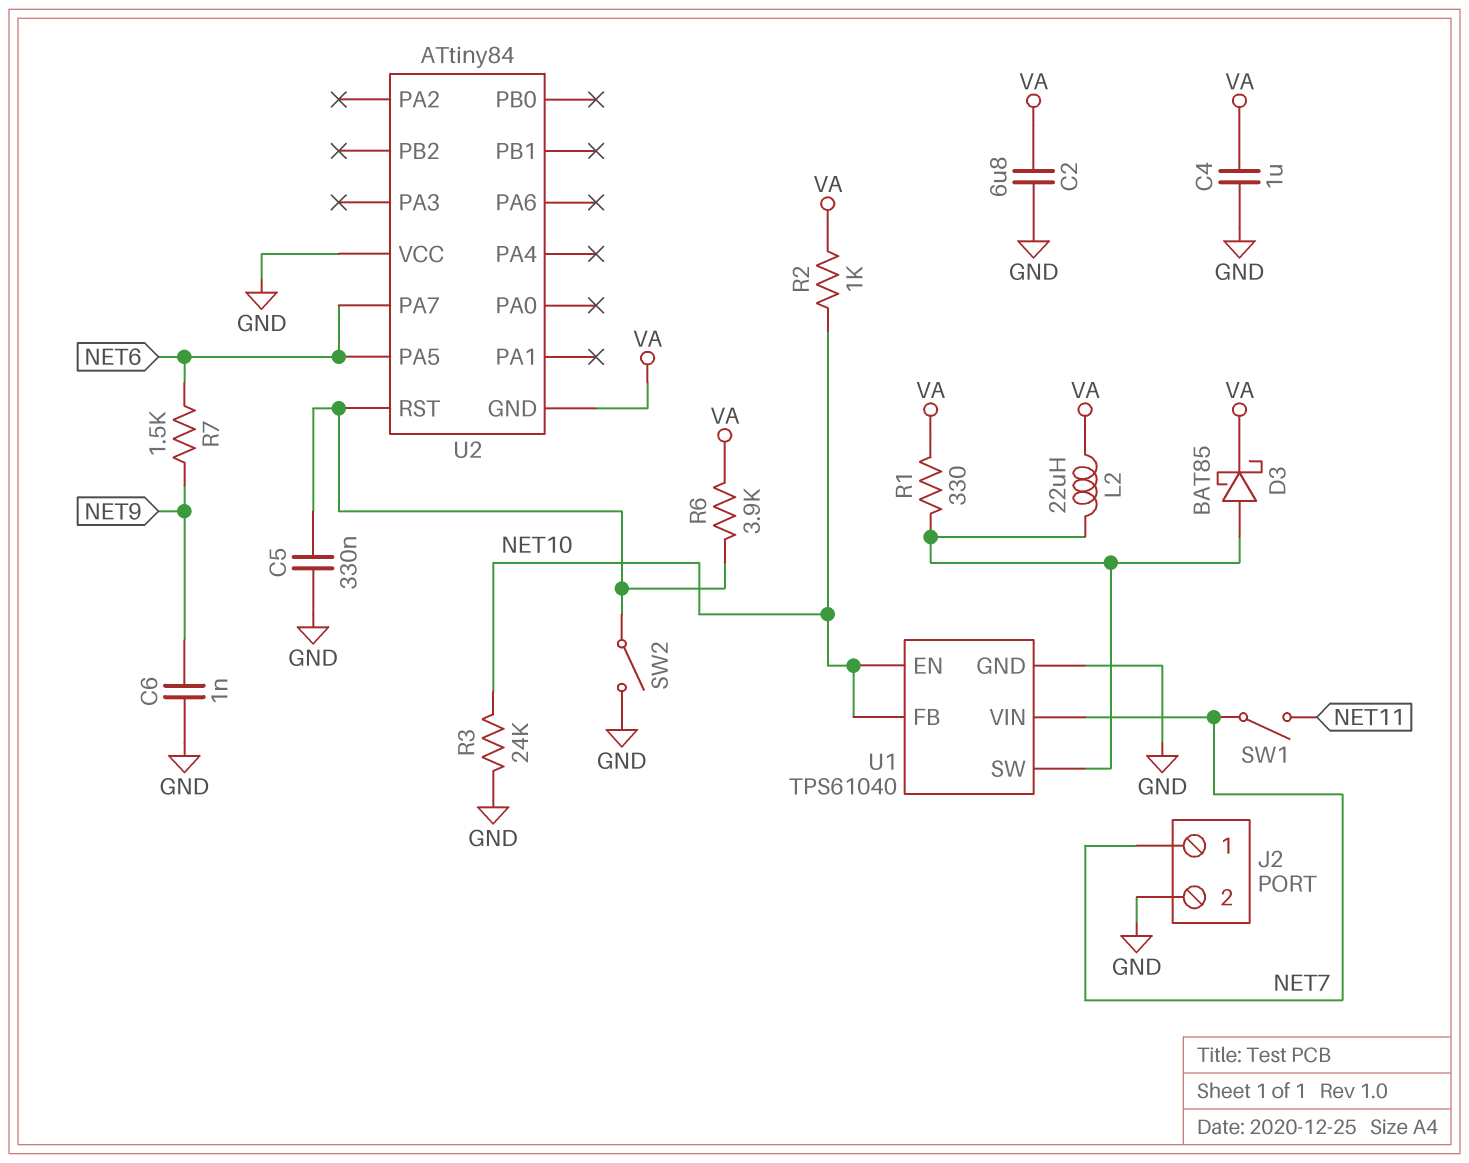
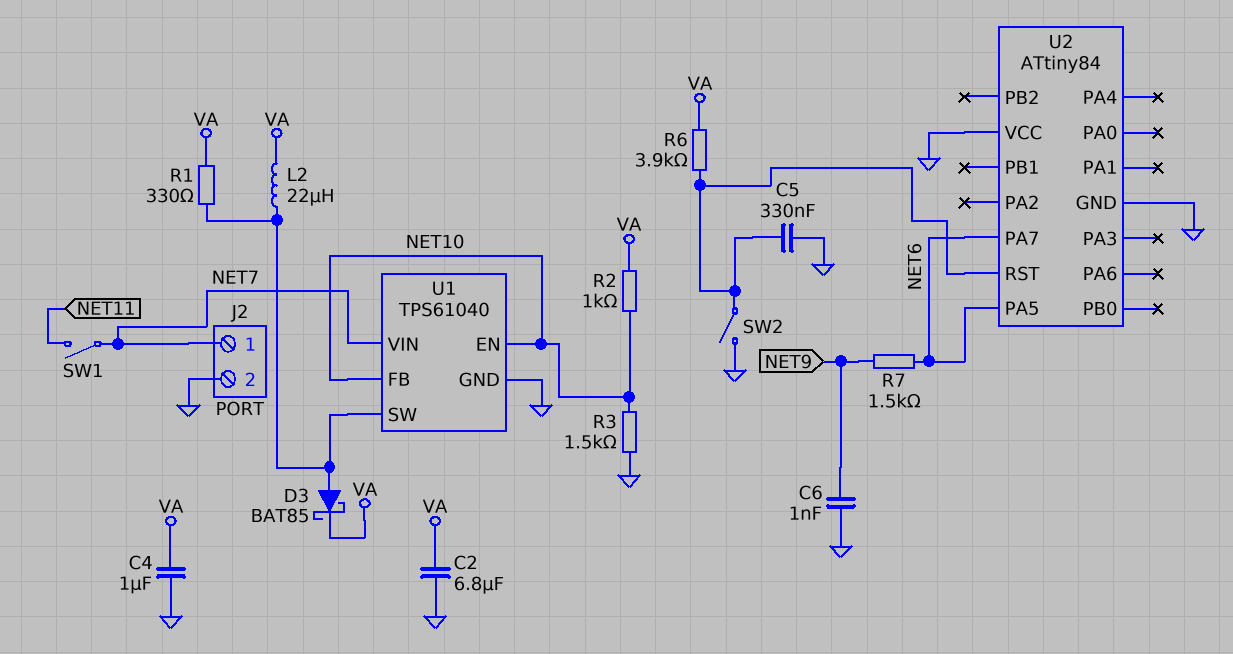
R3: 24k (GND, NET10) -> 1.5k (GND, NET10)
U2 pin GND: VA -> GND

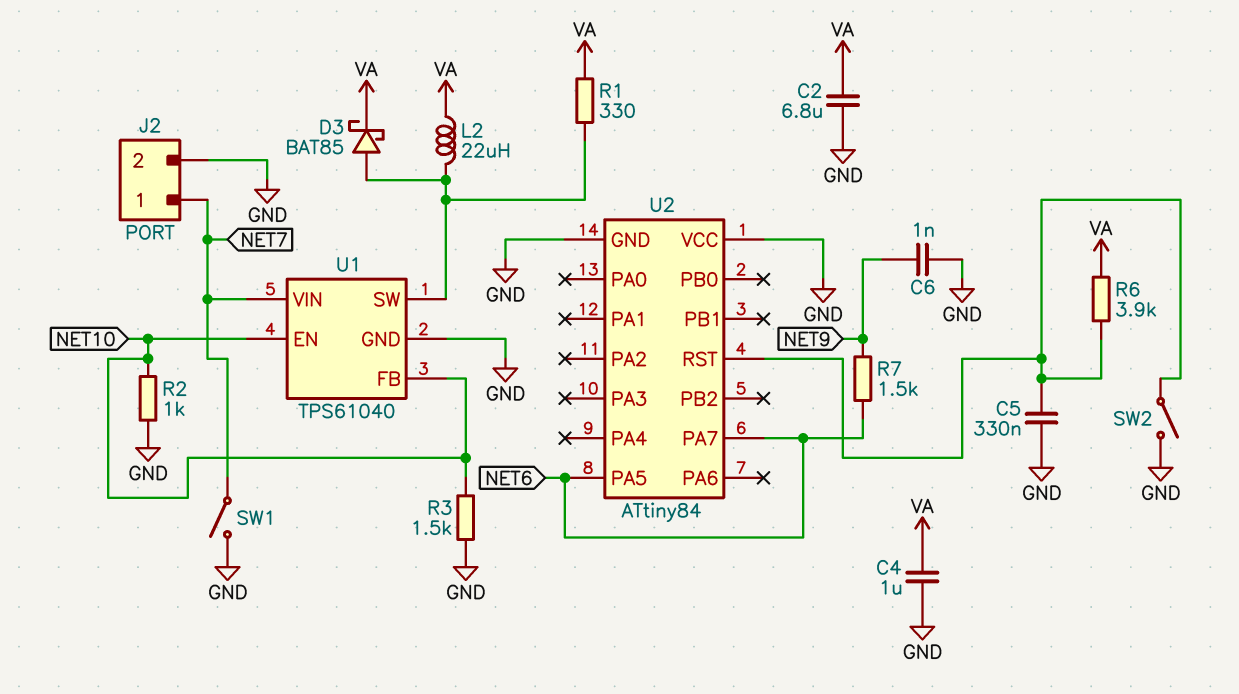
R2: 1k (NET10, VA) -> 1k (GND, NET10)
SW1: switch (NET7, NET11) -> switch (GND, NET7)

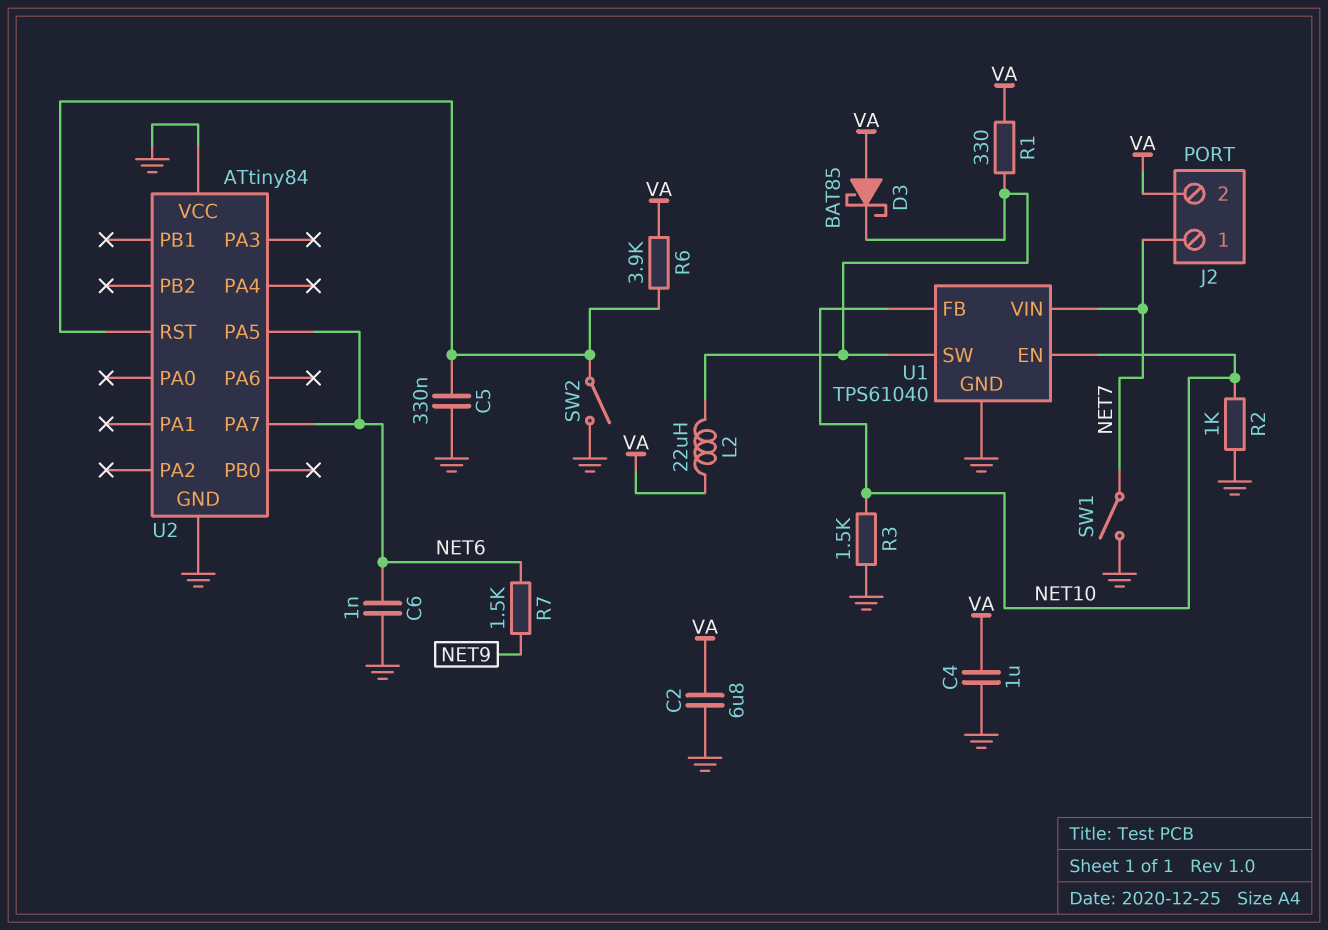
C6: 1nF (GND, NET9) -> 1nF (GND, NET6)
D3: schottky BAT85 (A U1/SW, K VA) -> schottky BAT85 (A VA, K U1/SW)
J2 pin 2: GND -> VA

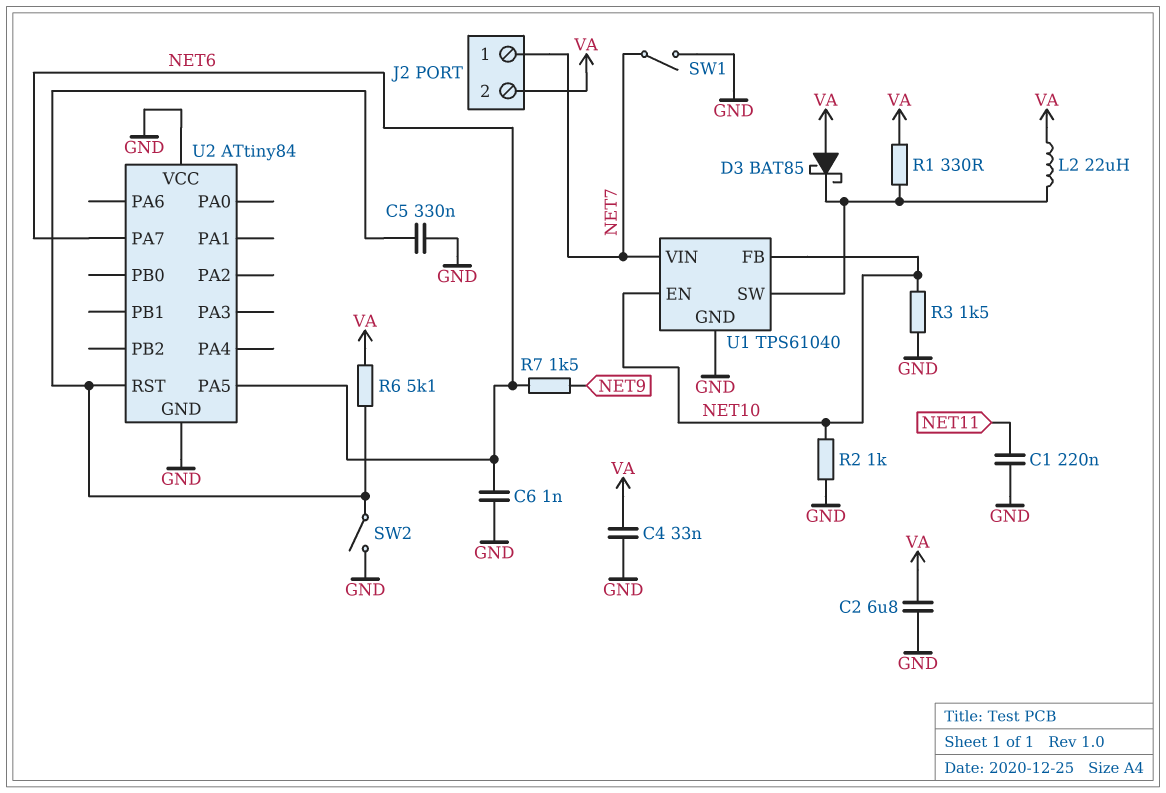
C1: none -> 220nF (GND, NET11)
C4: 1uF (GND, VA) -> 33nF (GND, VA)
R6: 3.9k (U2/RST, VA) -> 5.1k (U2/RST, VA)

